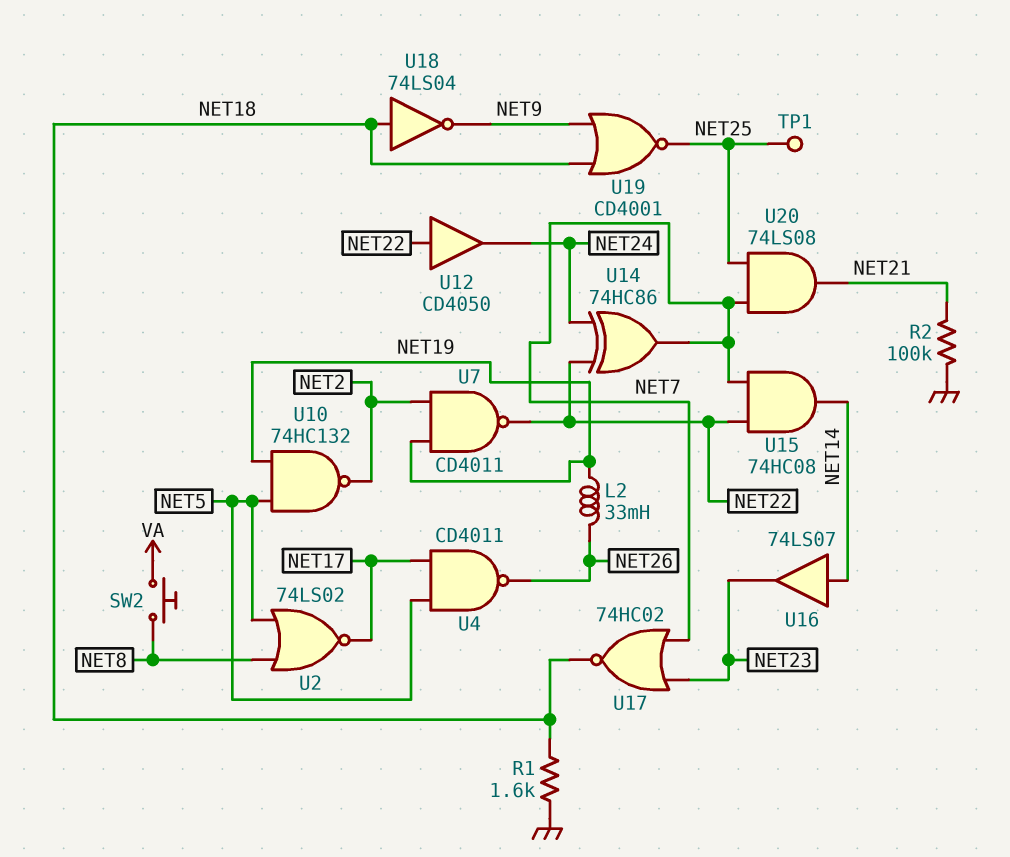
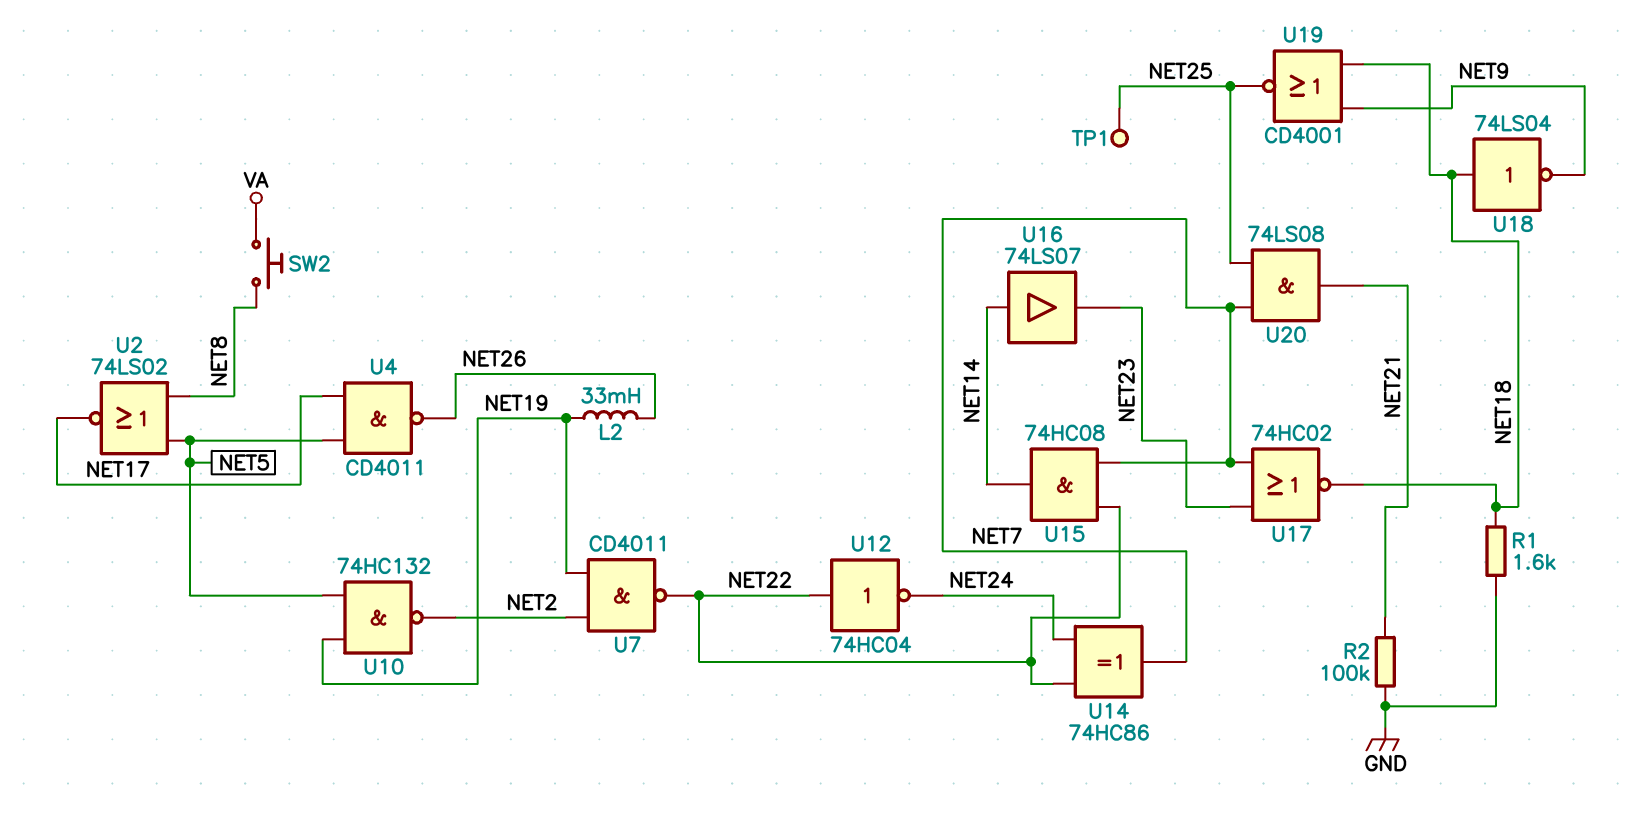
U12: buffer CD4050 (in NET22, out NET24) -> NOT 74HC04 (in NET22, out NET24)

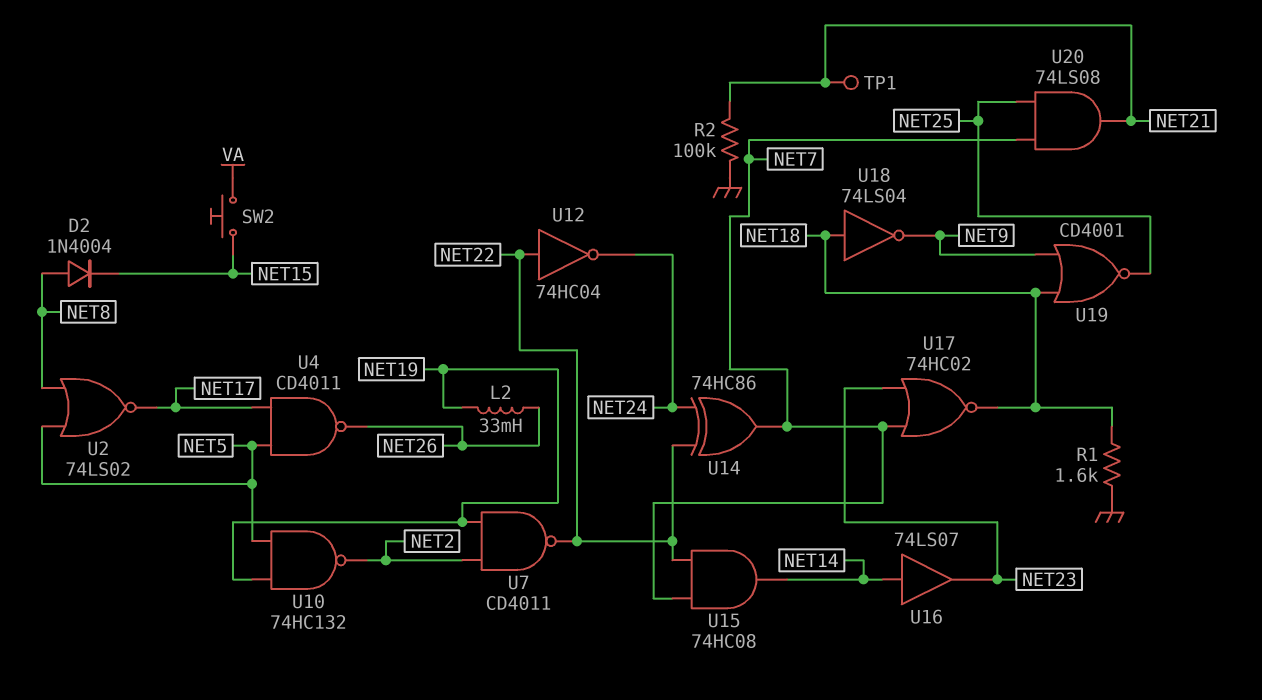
D2: none -> diode 1N4004 (A NET8, K NET15)
SW2: button (NET8, VA) -> button (NET15, VA)
TP1: test point (NET25) -> test point (NET21)

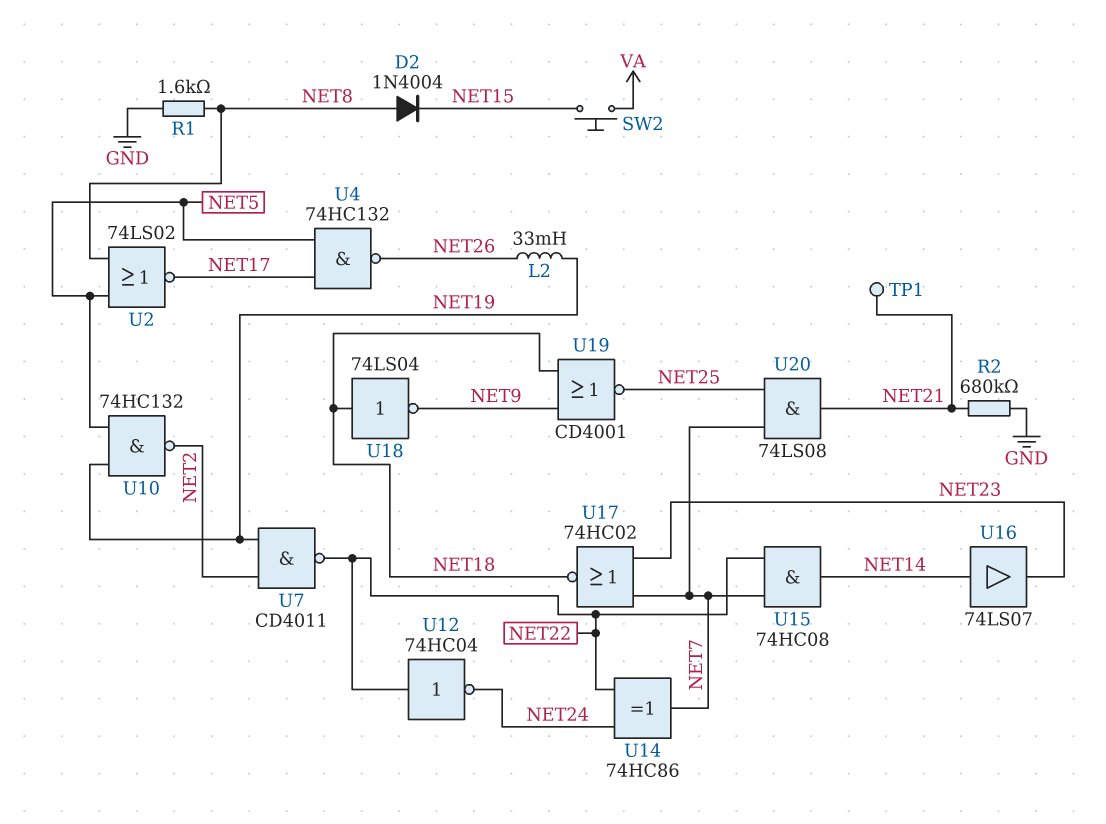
R1: 1.6k (GND, NET18) -> 1.6k (GND, NET8)
R2: 100k (GND, NET21) -> 680k (GND, NET21)
U4: NAND CD4011 (in NET5, in NET17, out NET26) -> NAND 74HC132 (in NET5, in NET17, out NET26)

